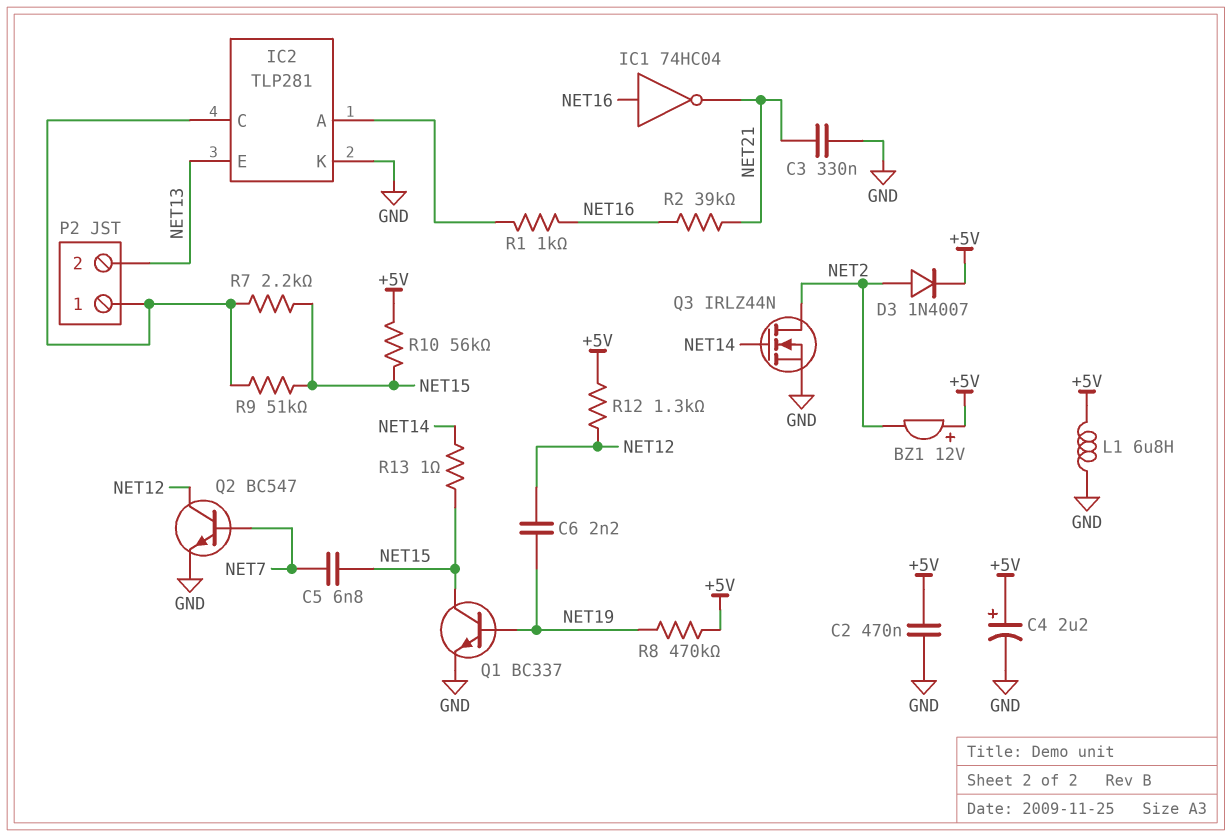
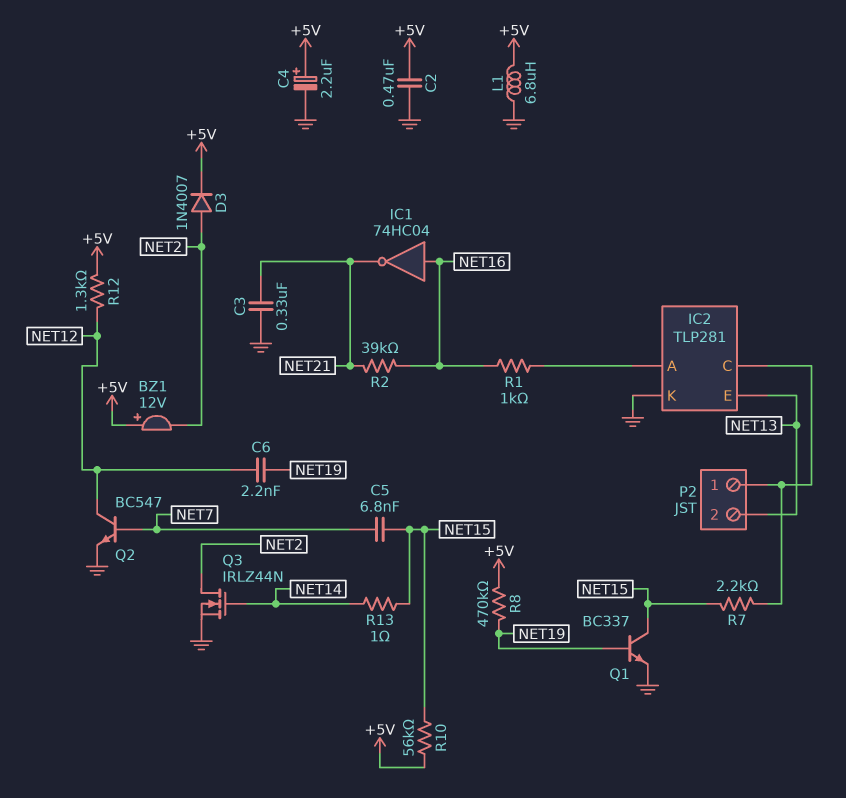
R9: 51k (IC2/C, NET15) -> none

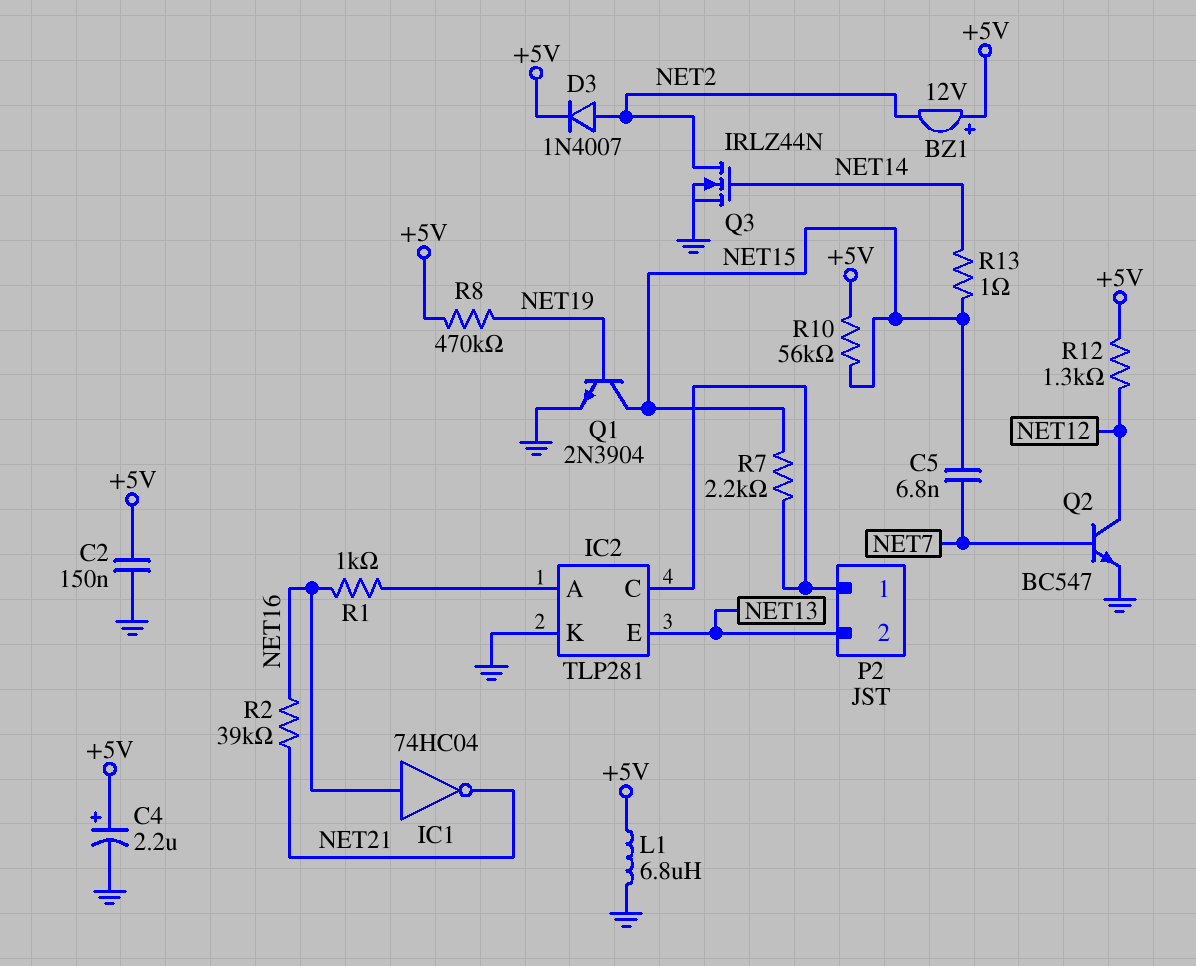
C2: 470nF (+5V, GND) -> 150nF (+5V, GND)
C3: 330nF (GND, NET21) -> none
C6: 2.2nF (NET12, NET19) -> none
Q1: NPN BC337 (B NET19, C NET15, E GND) -> NPN 2N3904 (B NET19, C NET15, E GND)

